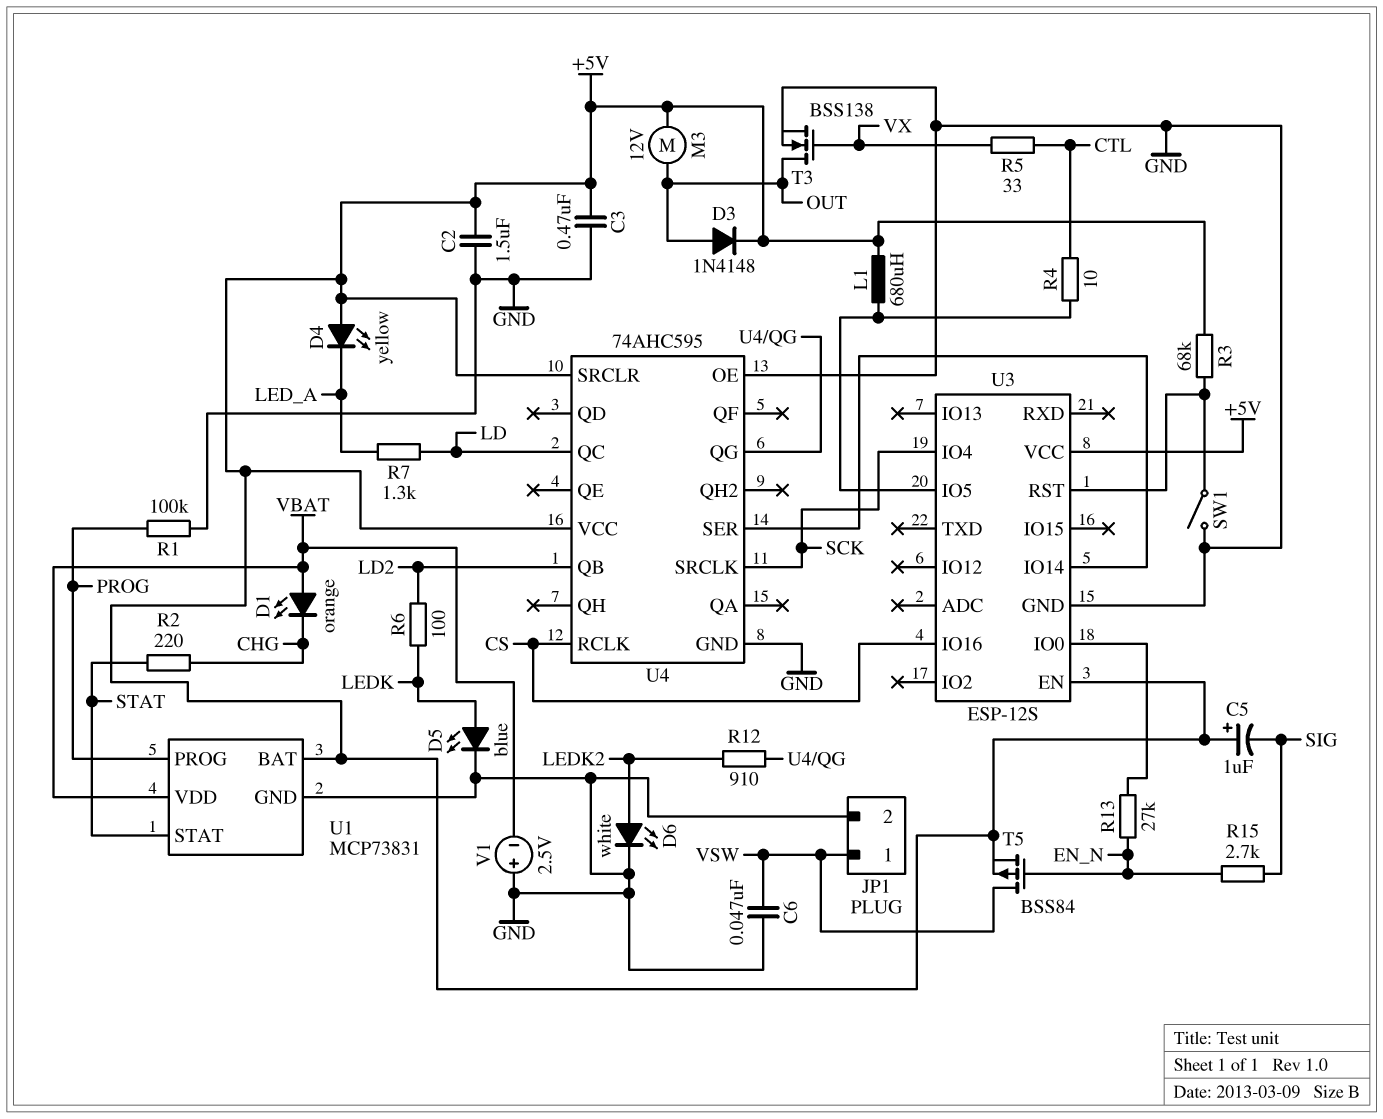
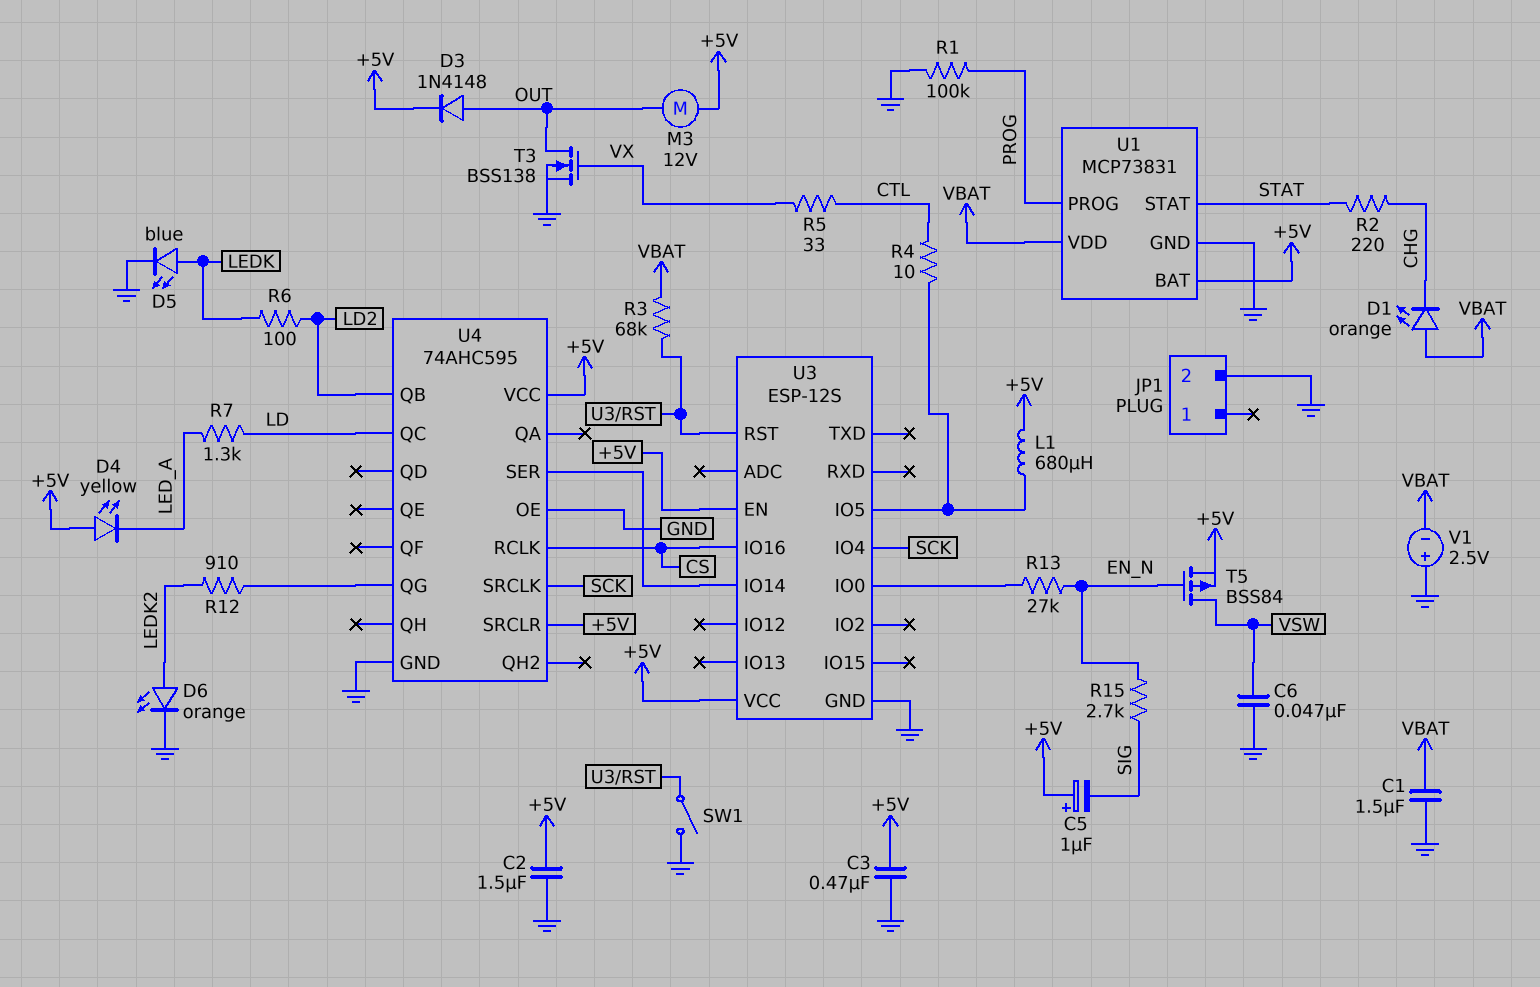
C1: none -> 1.5uF (GND, VBAT)
D6: LED white (A LEDK2, K GND) -> LED orange (A LEDK2, K GND)
JP1 pin 1: VSW -> none
R3: 68k (+5V, U3/RST) -> 68k (U3/RST, VBAT)

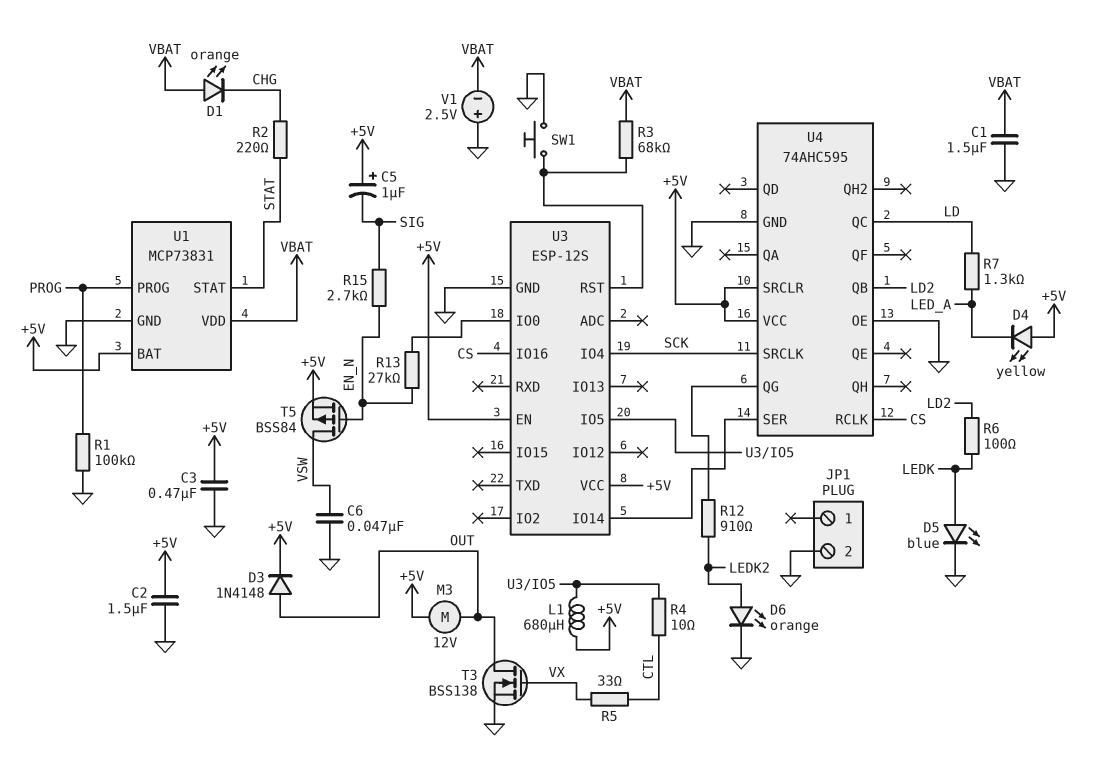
SW1: switch (GND, U3/RST) -> button (GND, U3/RST)

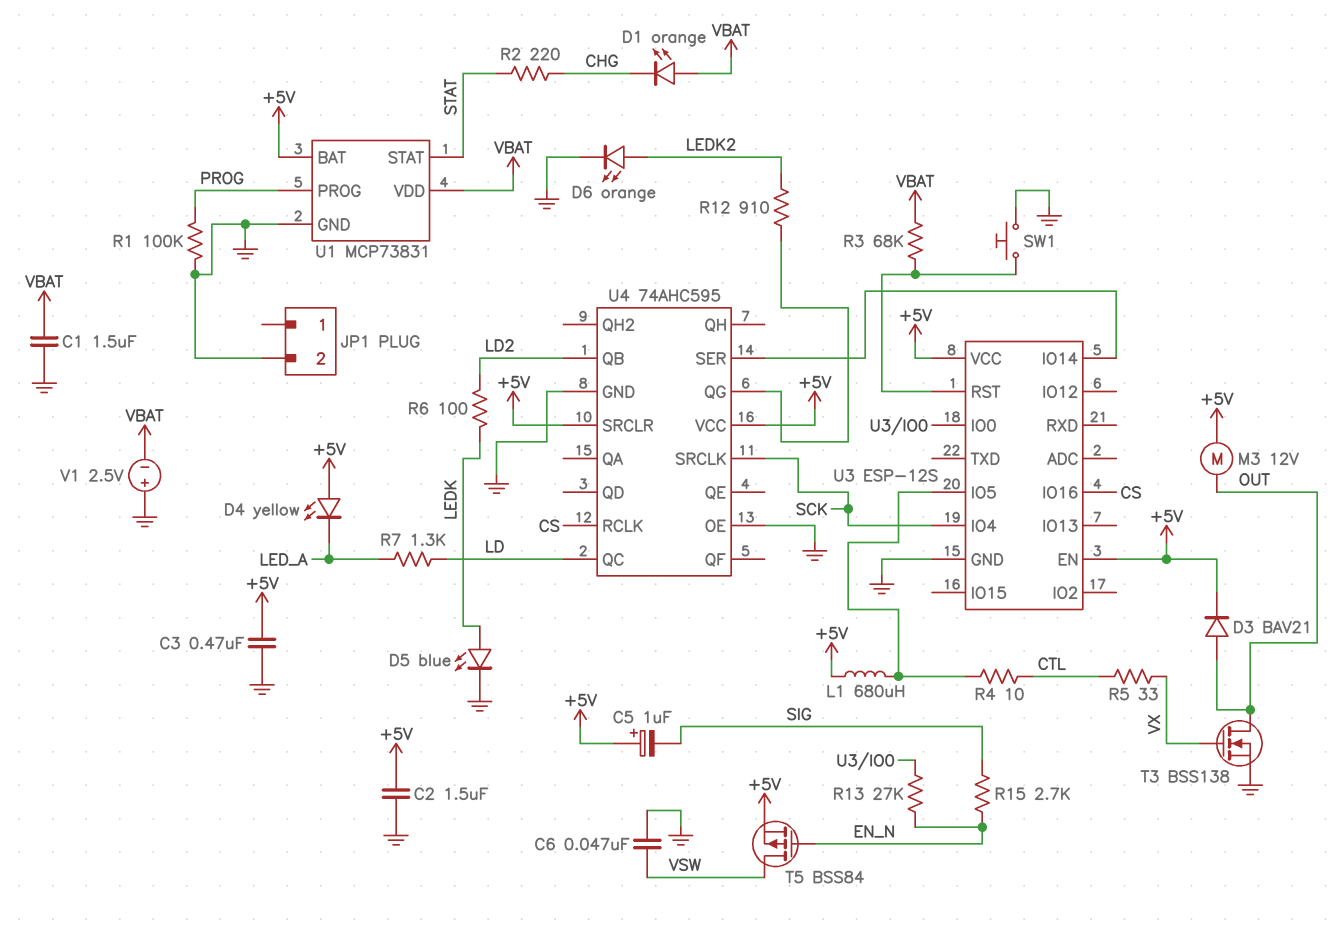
D3: diode 1N4148 (A OUT, K +5V) -> diode BAV21 (A OUT, K +5V)

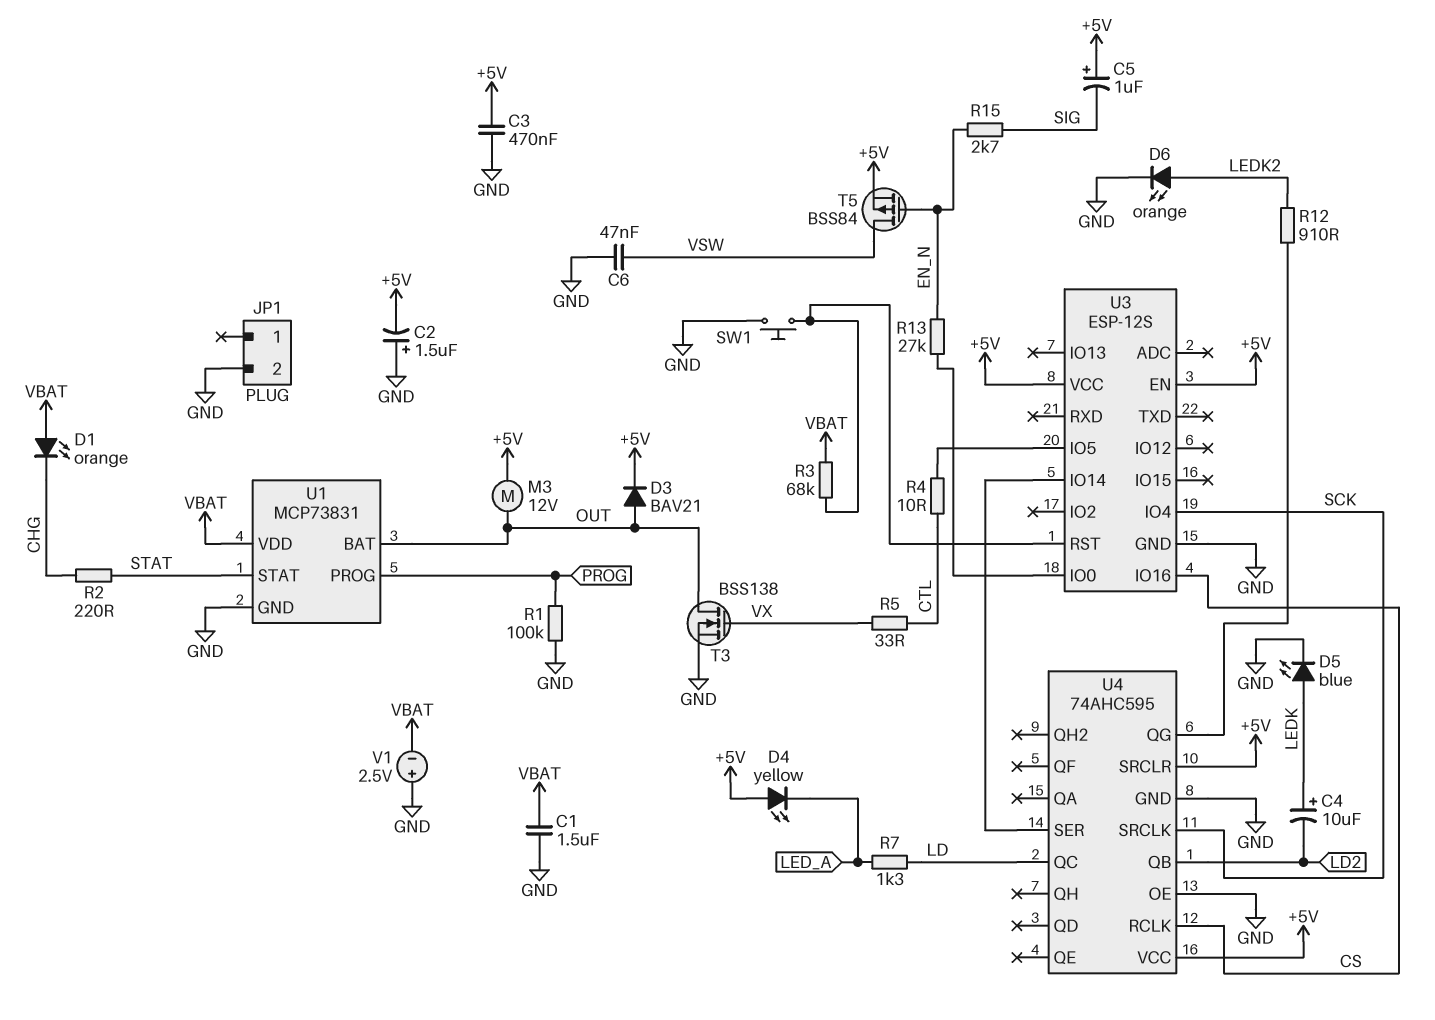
C2: 1.5uF (+5V, GND) -> 1.5uF (plus GND, minus +5V)
C4: none -> 10uF (plus LEDK, minus LD2)
L1: 680uH (+5V, U3/IO5) -> none
R6: 100 (LD2, LEDK) -> none
U1 pin BAT: +5V -> OUT

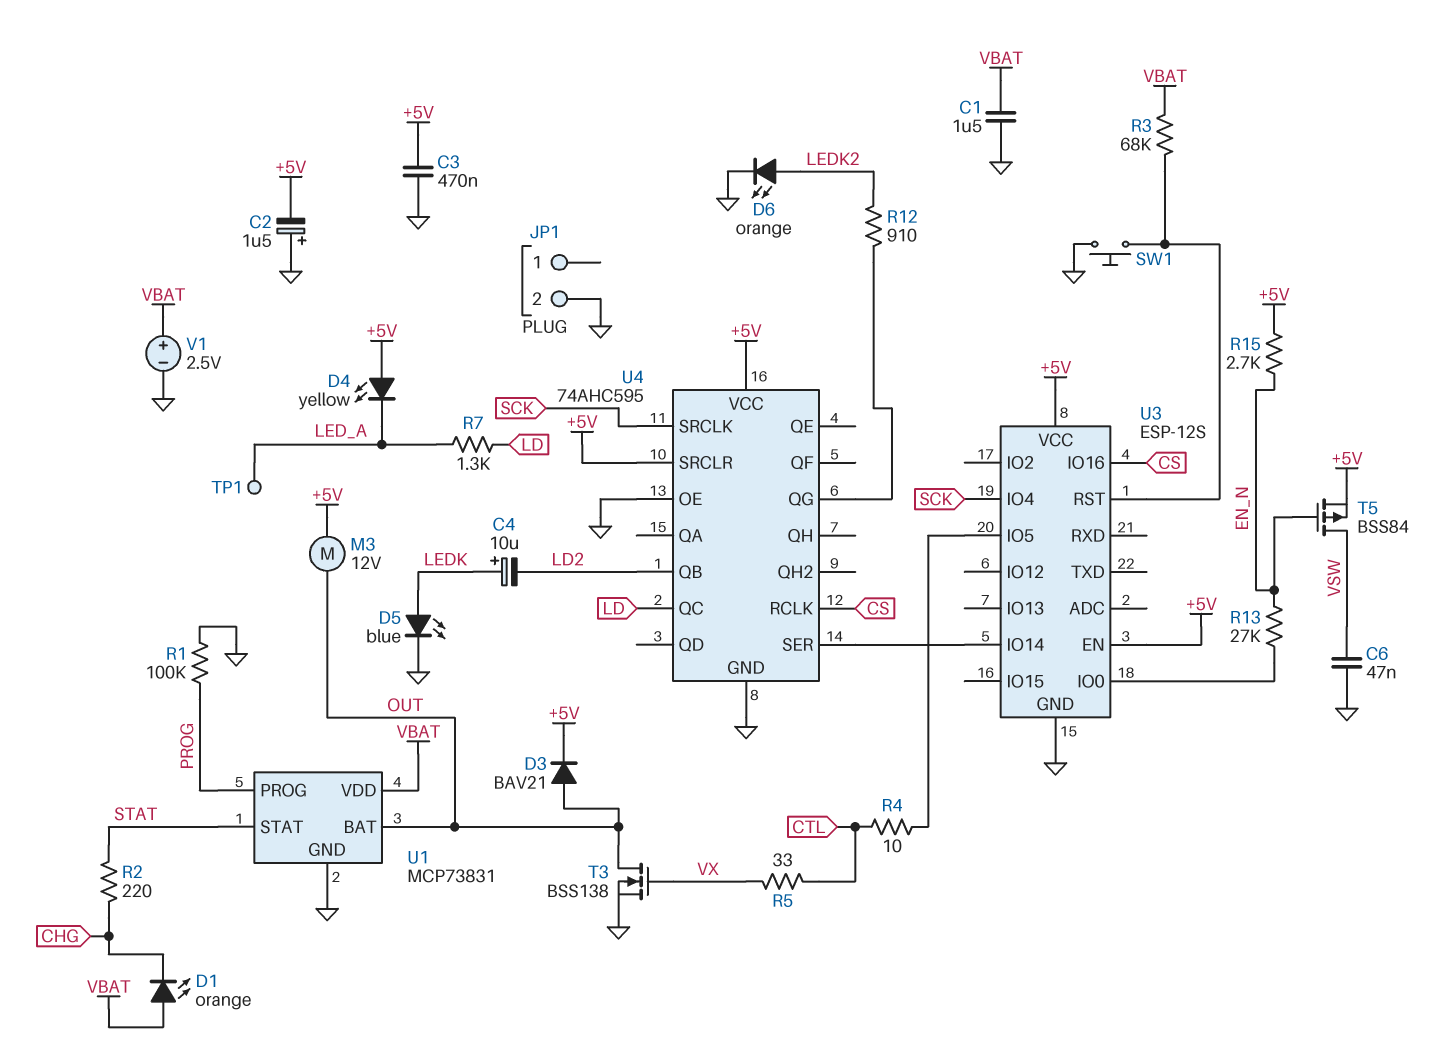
C5: 1uF (plus +5V, minus SIG) -> none
R15: 2.7k (EN_N, SIG) -> 2.7k (+5V, EN_N)
TP1: none -> test point (LED_A)
V1: 2.5V (plus GND, minus VBAT) -> 2.5V (plus VBAT, minus GND)

